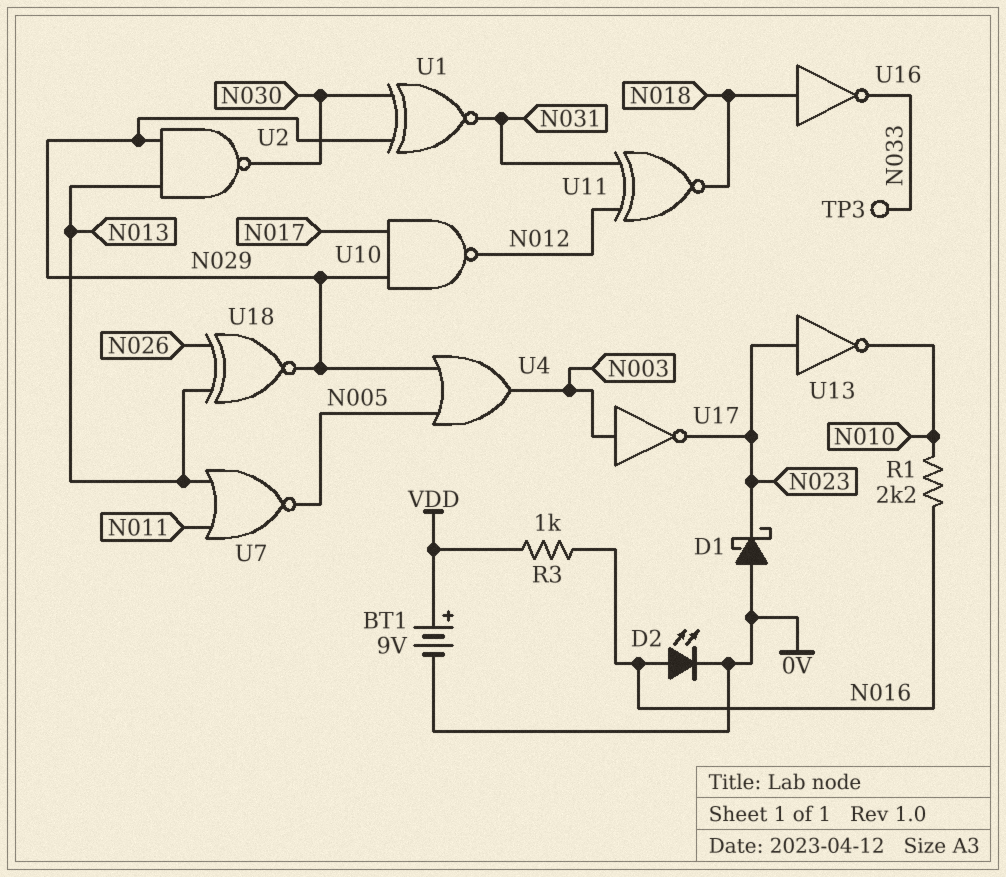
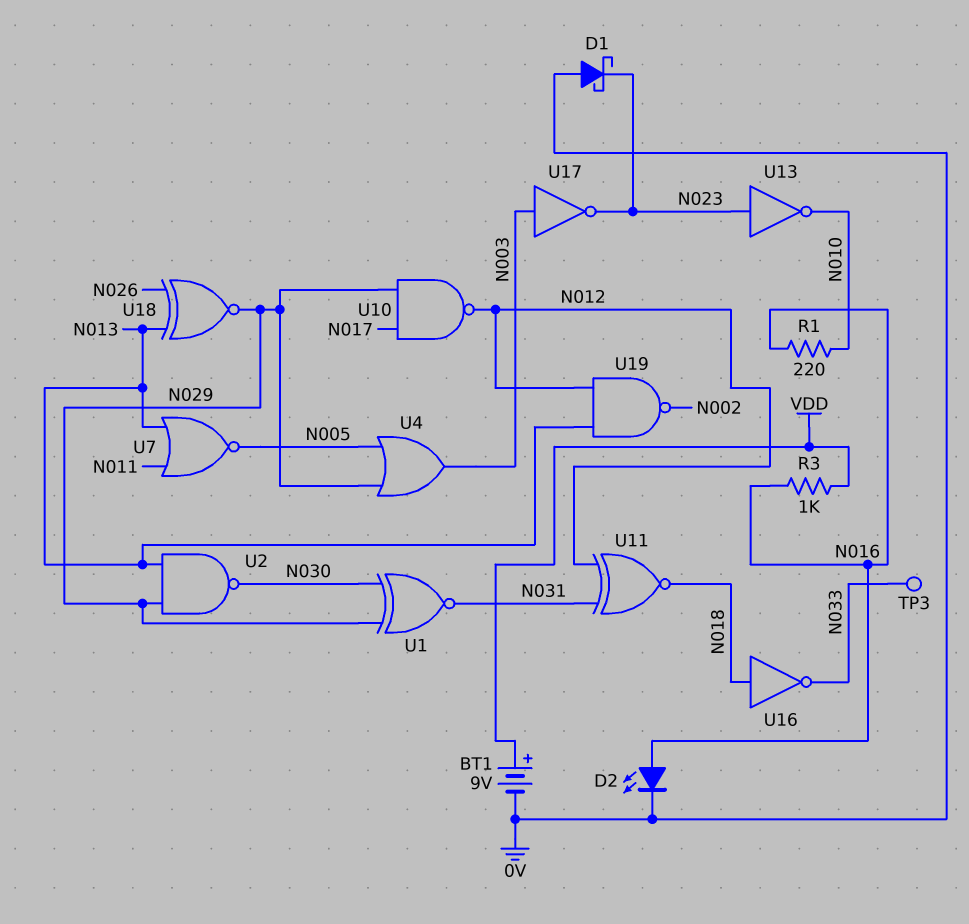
R1: 2.2k (N010, N016) -> 220 (N010, N016)
U19: none -> NAND (in N012, in N013, out N002)

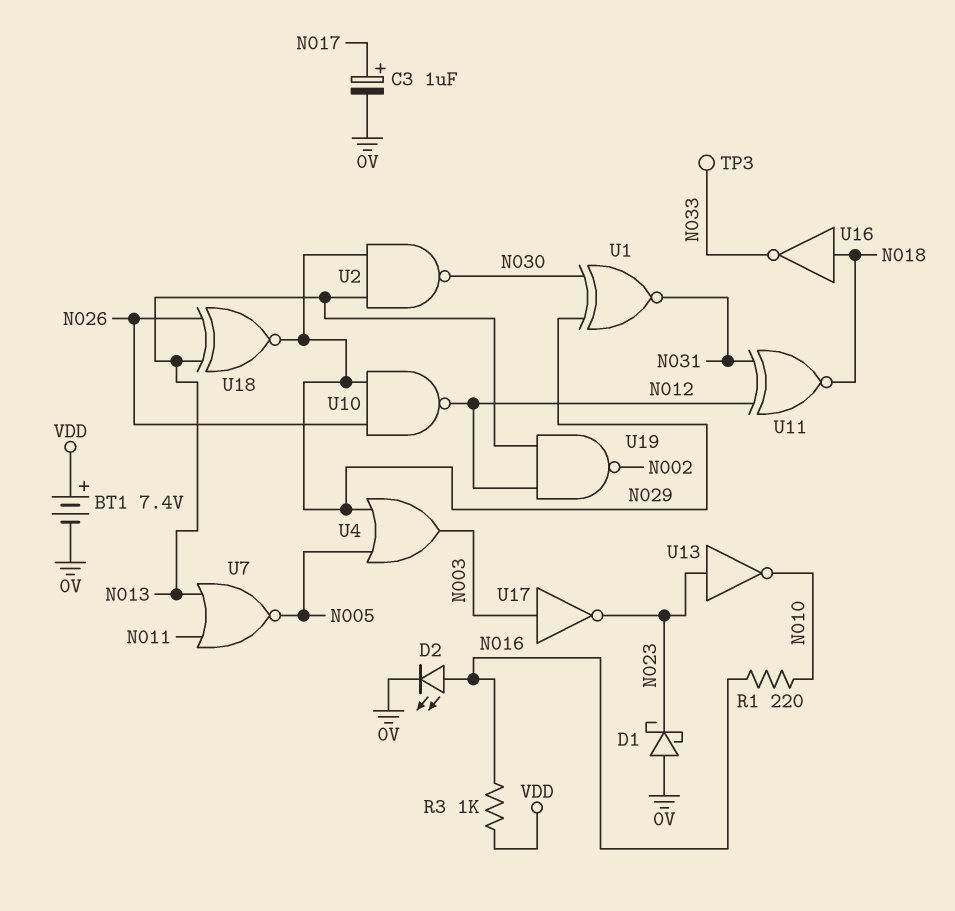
BT1: 9V (plus VDD, minus 0V) -> 7.4V (plus VDD, minus 0V)
C3: none -> 1uF (plus N017, minus 0V)
U10: NAND (in N017, in N029, out N012) -> NAND (in N026, in N029, out N012)

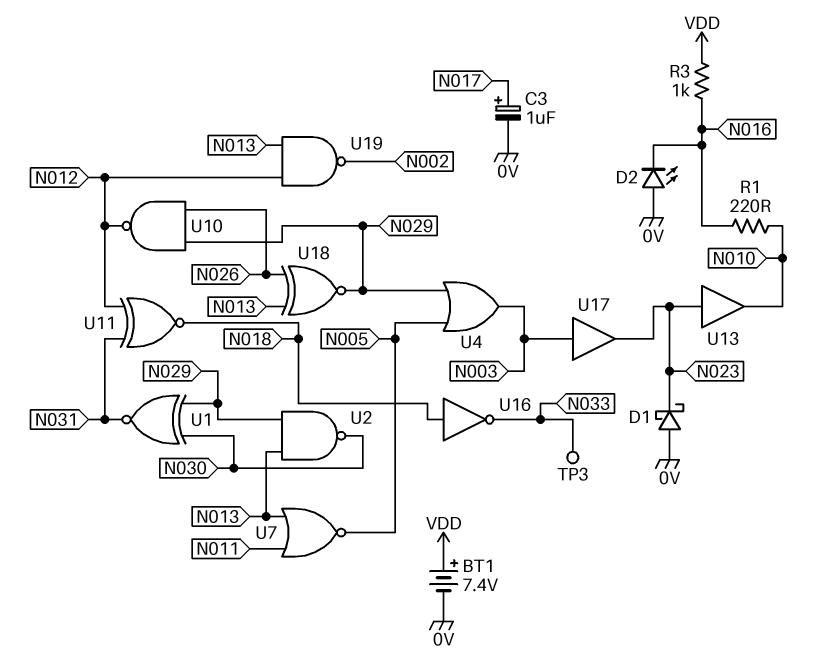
D2: LED (A N016, K 0V) -> LED (A 0V, K N016)
U13: NOT (in N023, out N010) -> buffer (in N023, out N010)
U17: NOT (in N003, out N023) -> buffer (in N003, out N023)

